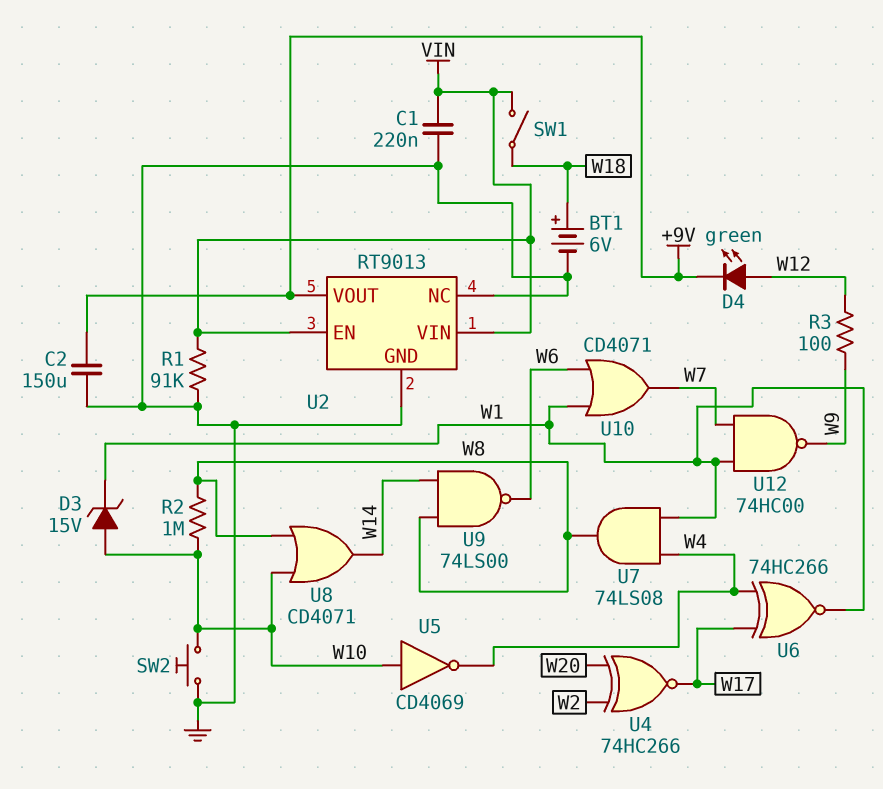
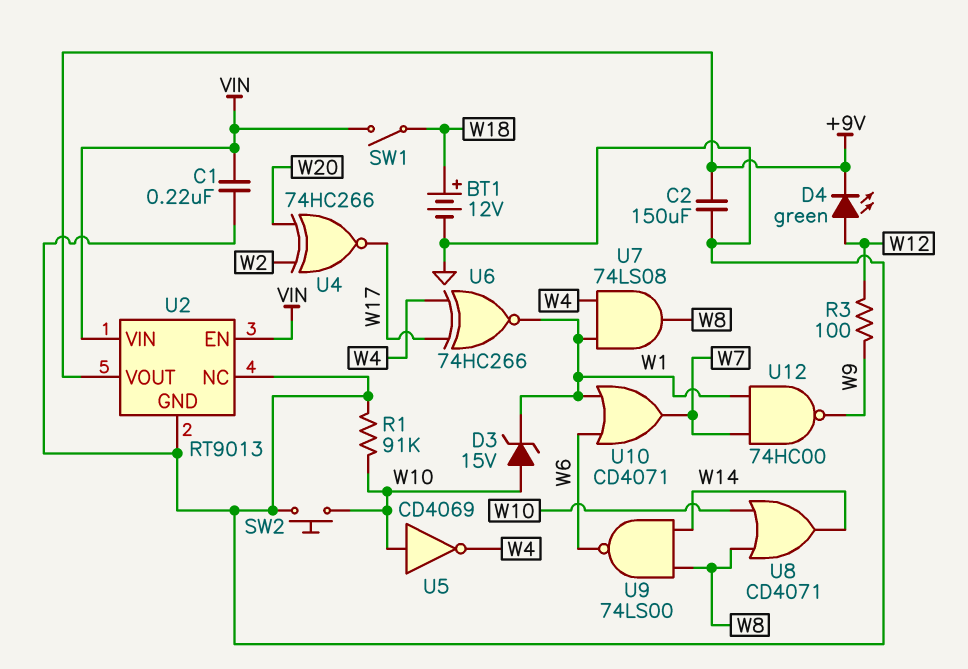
BT1: 6V (plus W18, minus GND) -> 12V (plus W18, minus GND)
R1: 91k (GND, VIN) -> 91k (GND, W10)
R2: 1M (W8, W10) -> none

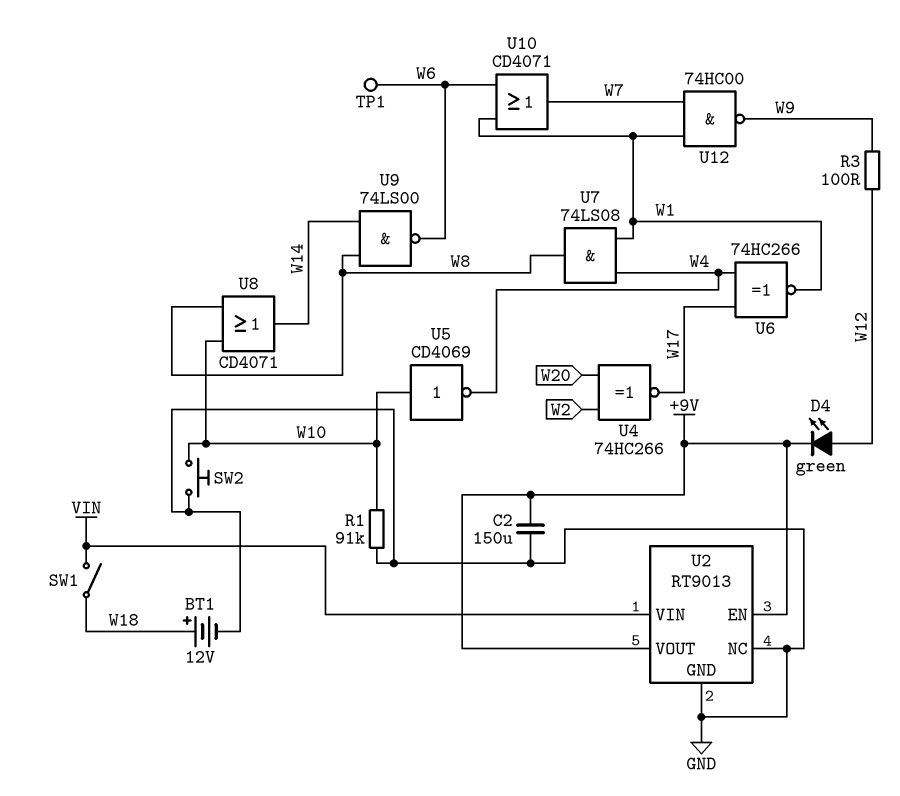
C1: 220nF (GND, VIN) -> none
D3: zener 15V (A W10, K W1) -> none
TP1: none -> test point (W6)
U2 pin EN: VIN -> +9V

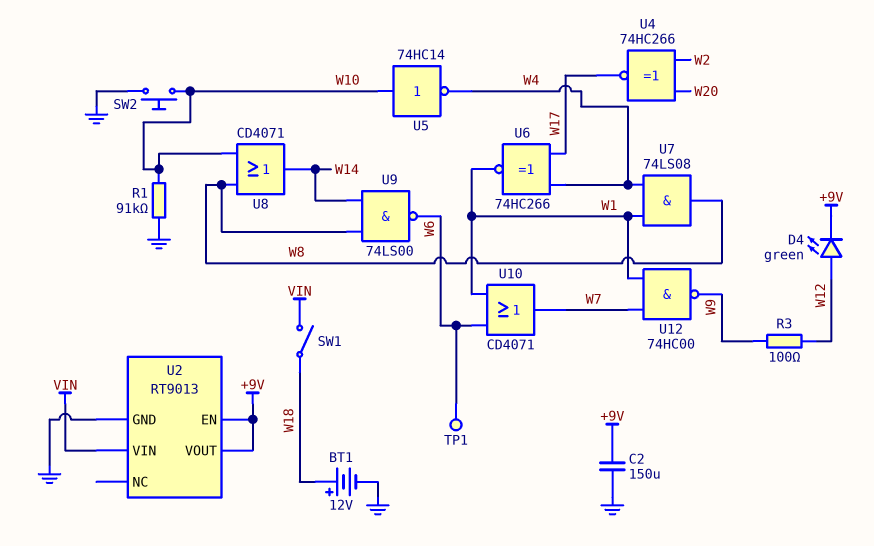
U2 pin NC: GND -> none
U5: NOT CD4069 (in W10, out W4) -> NOT 74HC14 (in W10, out W4)

